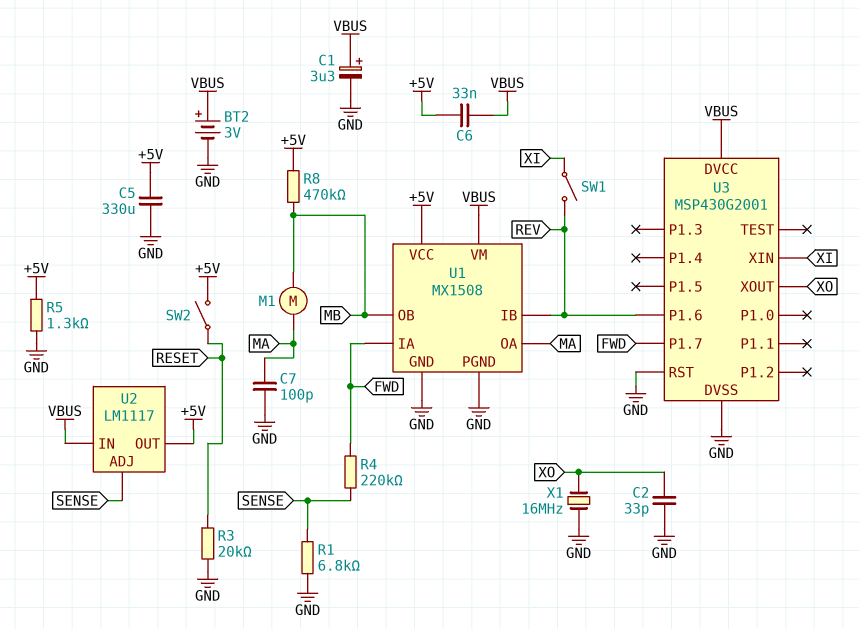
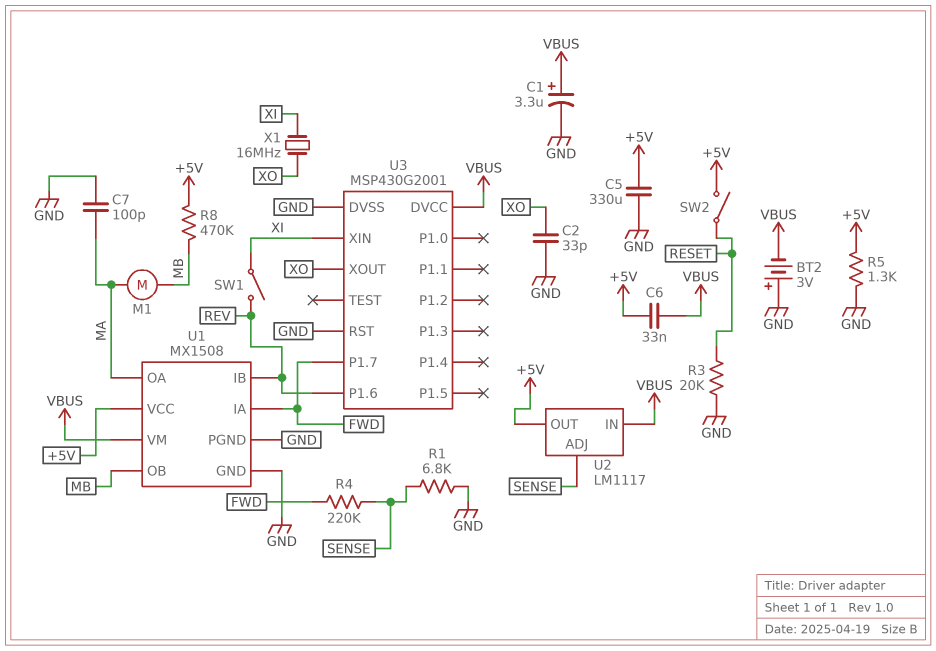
BT2: 3V (plus VBUS, minus GND) -> 3V (plus GND, minus VBUS)
X1: 16MHz (GND, XO) -> 16MHz (XI, XO)

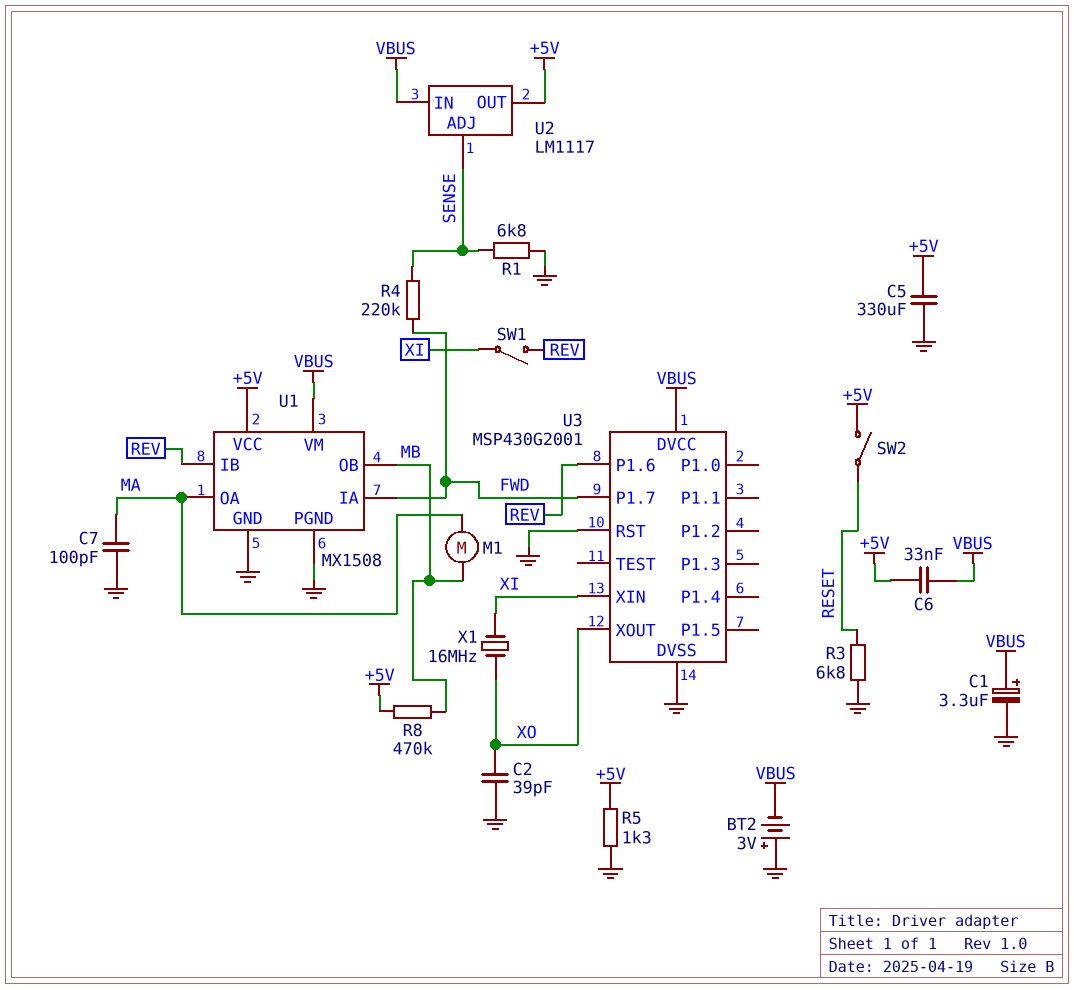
C2: 33pF (GND, XO) -> 39pF (GND, XO)
R3: 20k (GND, RESET) -> 6.8k (GND, RESET)

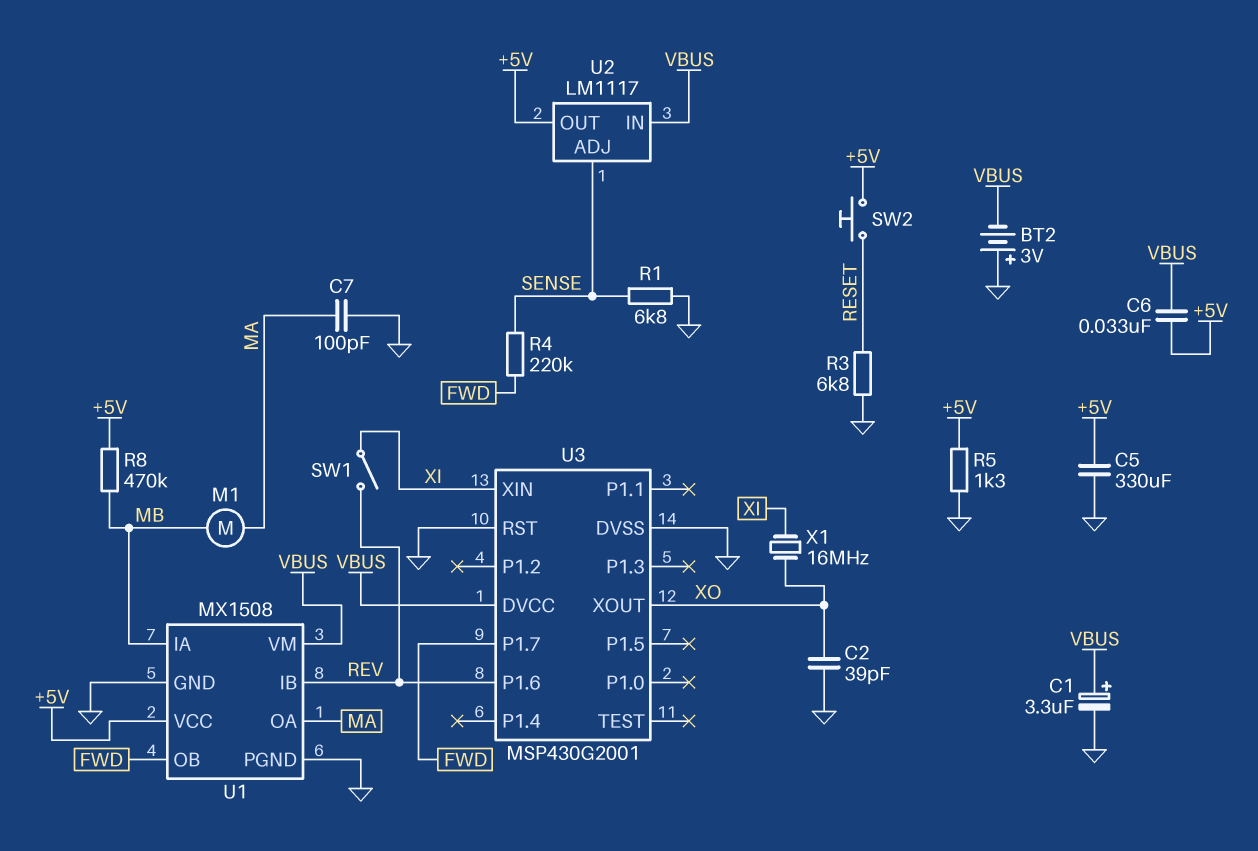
SW2: switch (+5V, RESET) -> button (+5V, RESET)
U1 pin IA: FWD -> MB
U1 pin OB: MB -> FWD

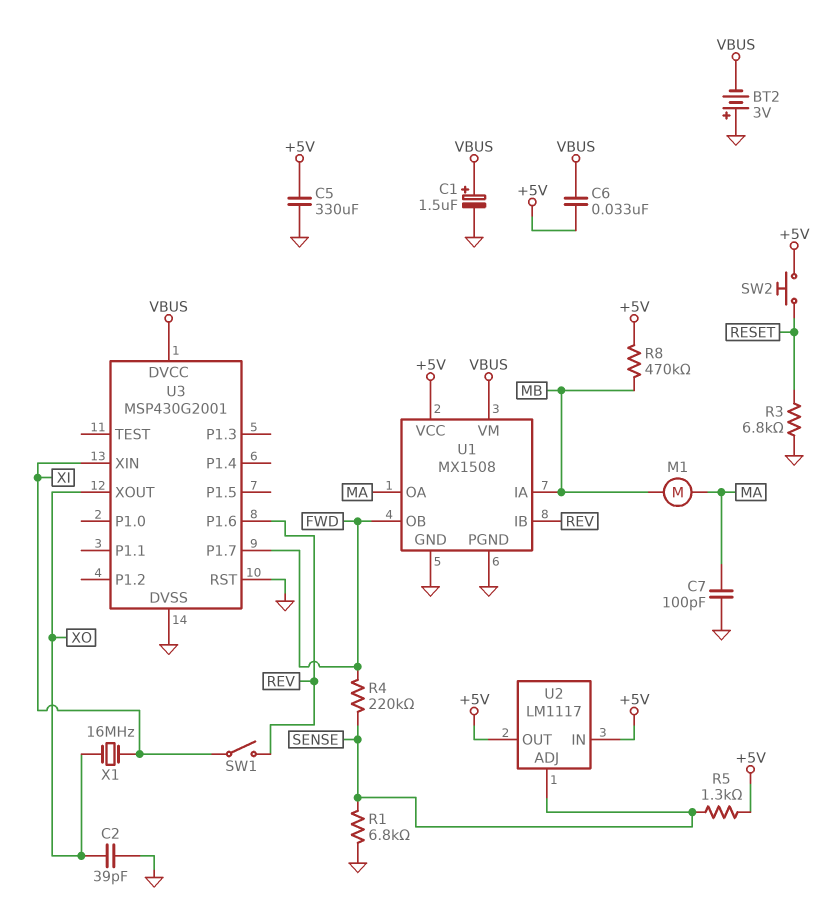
C1: 3.3uF (plus VBUS, minus GND) -> 1.5uF (plus VBUS, minus GND)
R5: 1.3k (+5V, GND) -> 1.3k (+5V, SENSE)
U2 pin IN: VBUS -> +5V

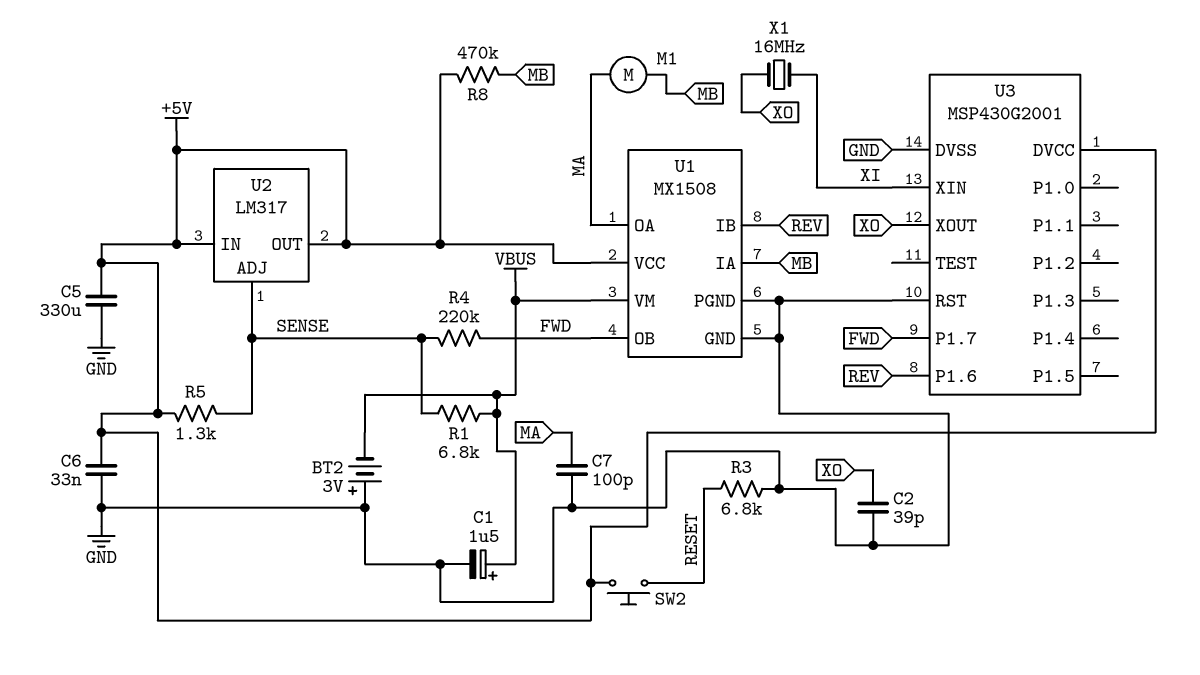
C6: 33nF (+5V, VBUS) -> 33nF (+5V, GND)
R1: 6.8k (GND, SENSE) -> 6.8k (SENSE, VBUS)
SW1: switch (REV, XI) -> none
U2: LM1117 -> LM317
U3 pin DVCC: VBUS -> +5V

